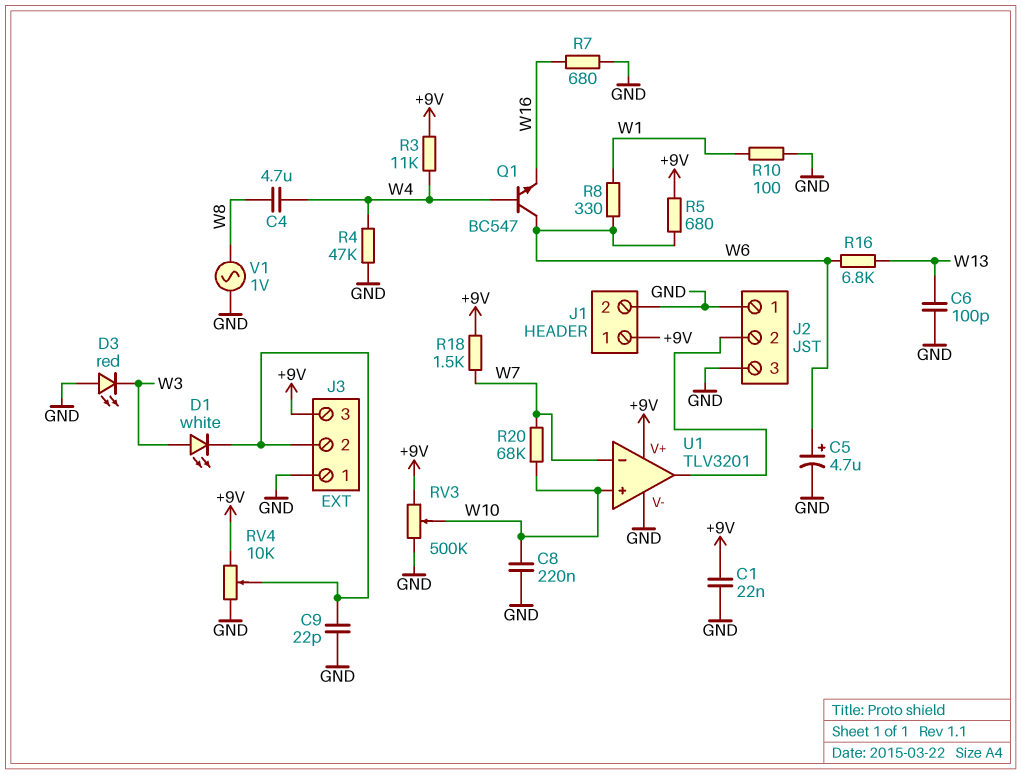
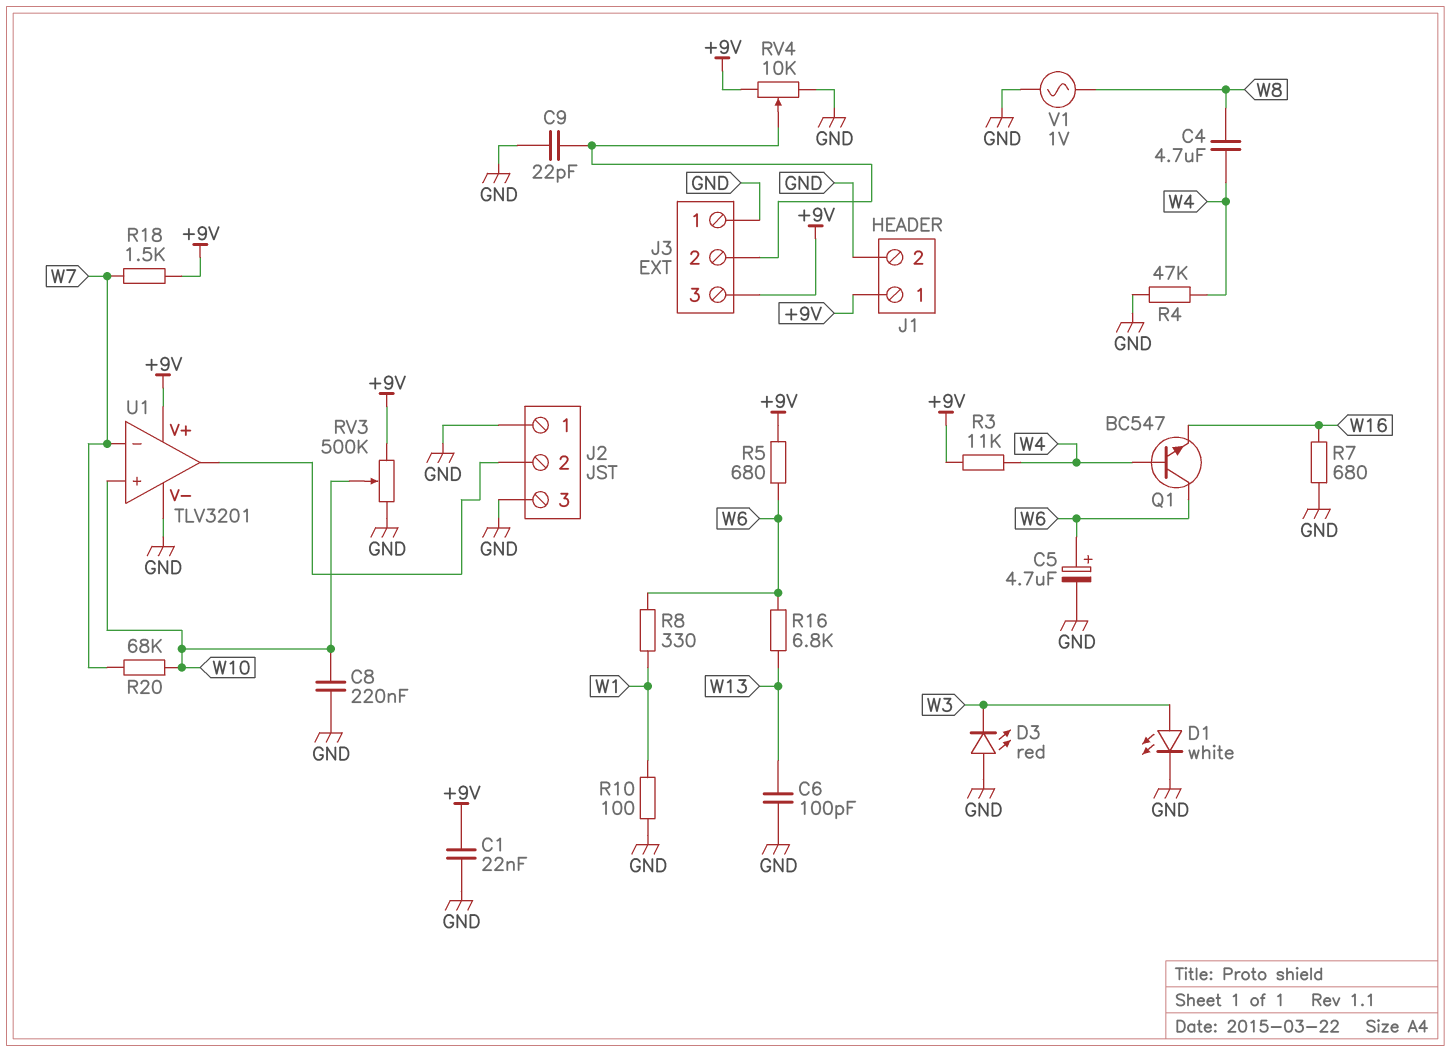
D1: LED white (A W3, K J3/2) -> LED white (A W3, K GND)

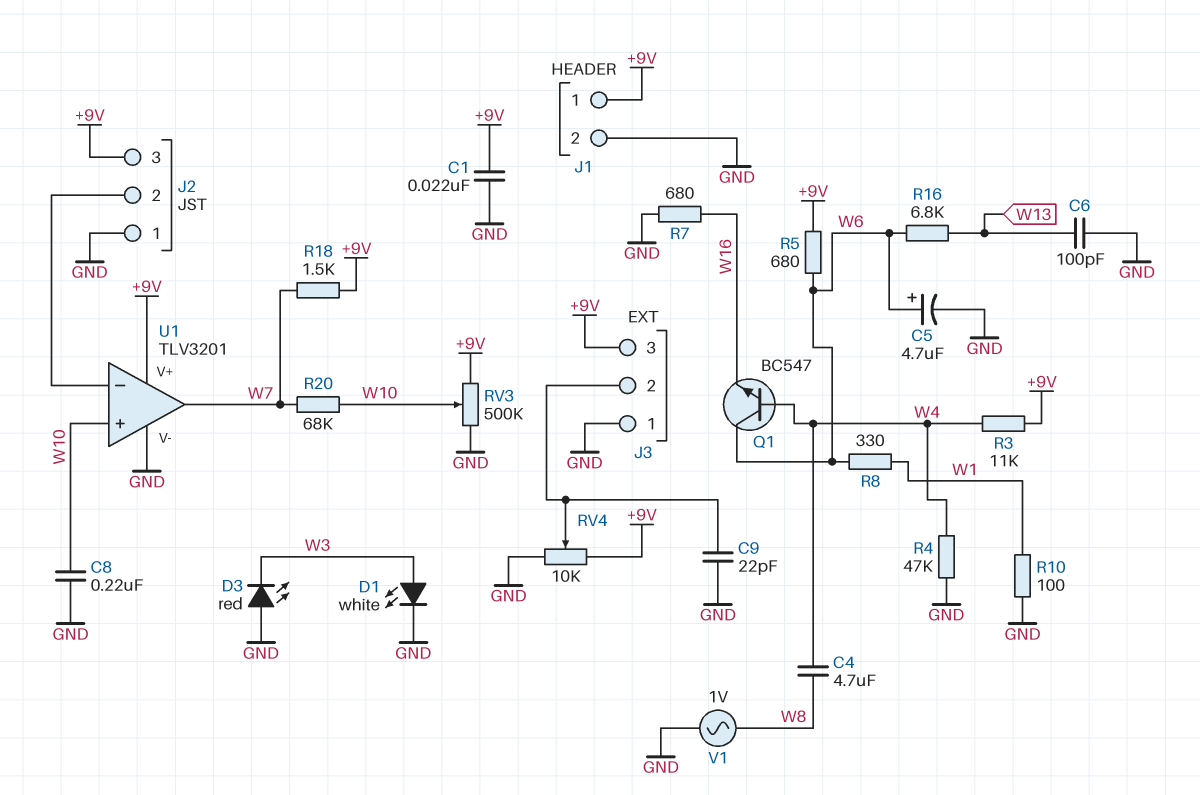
J2 pin 3: GND -> +9V
U1 pin in-: W7 -> J2/2
U1 pin out: J2/2 -> W7

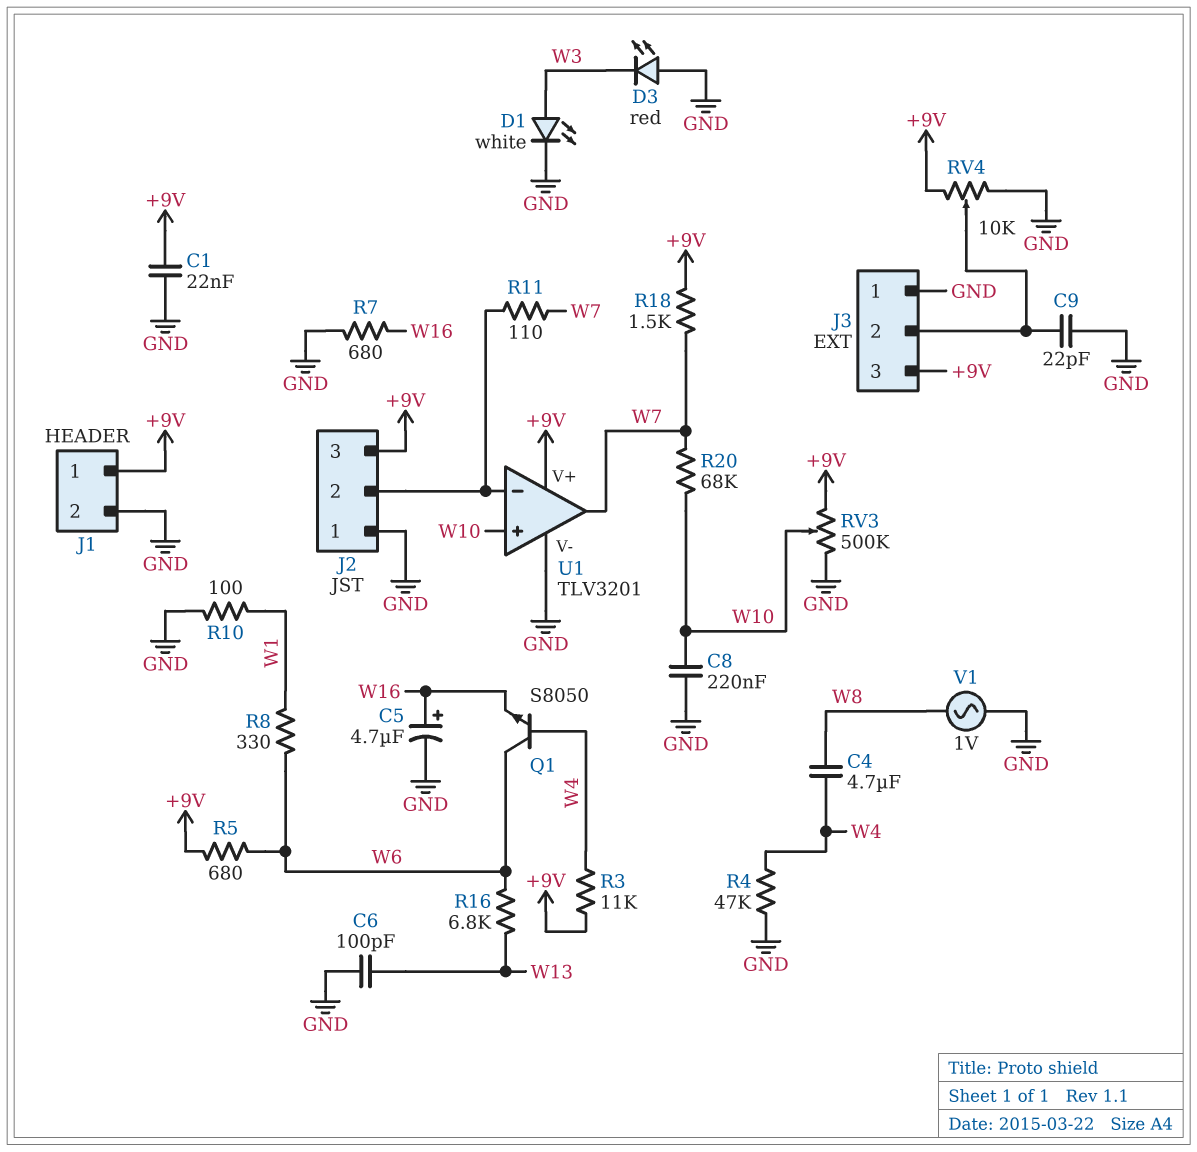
C5: 4.7uF (plus W6, minus GND) -> 4.7uF (plus W16, minus GND)
Q1: NPN BC547 (B W4, C W6, E W16) -> NPN S8050 (B W4, C W6, E W16)
R11: none -> 110 (J2/2, W7)

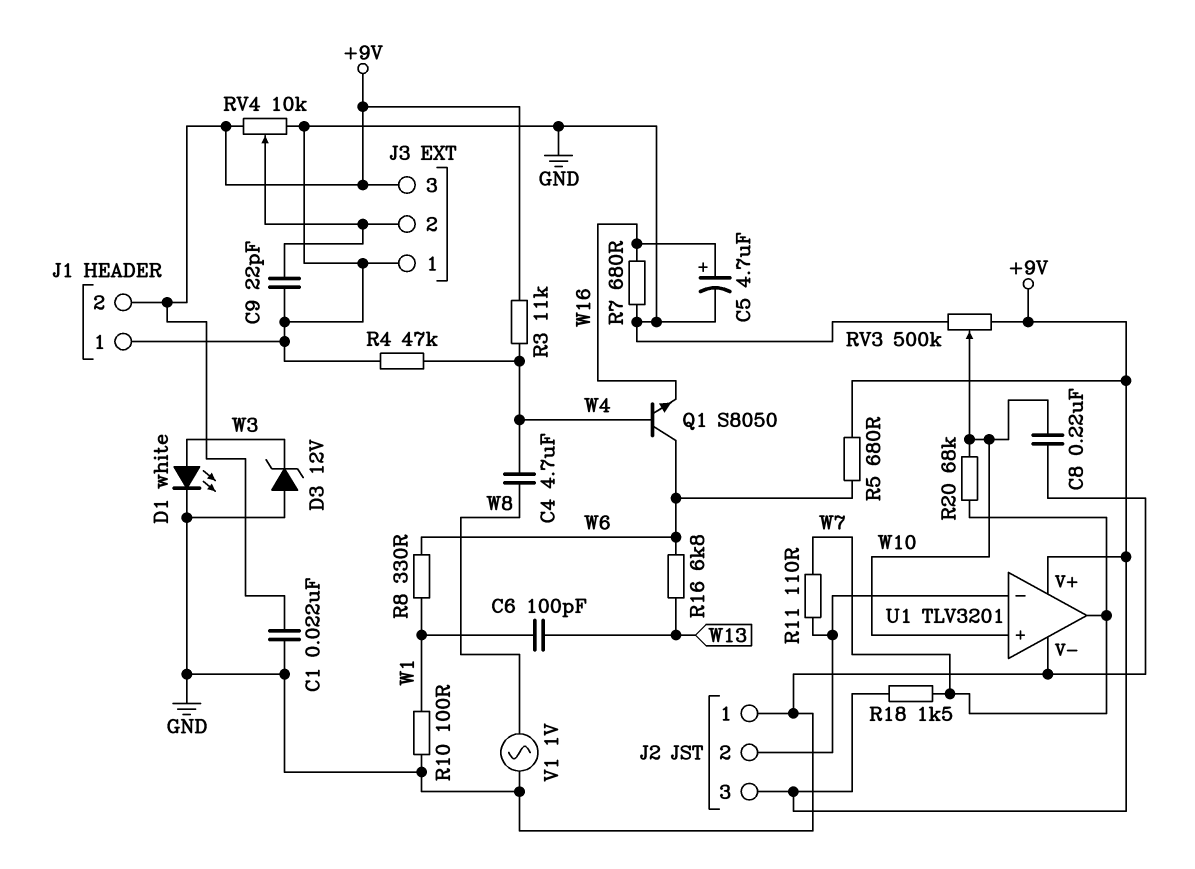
C6: 100pF (GND, W13) -> 100pF (W1, W13)
D3: LED red (A GND, K W3) -> zener 12V (A GND, K W3)
J1 pin 1: +9V -> GND
J1 pin 2: GND -> +9V

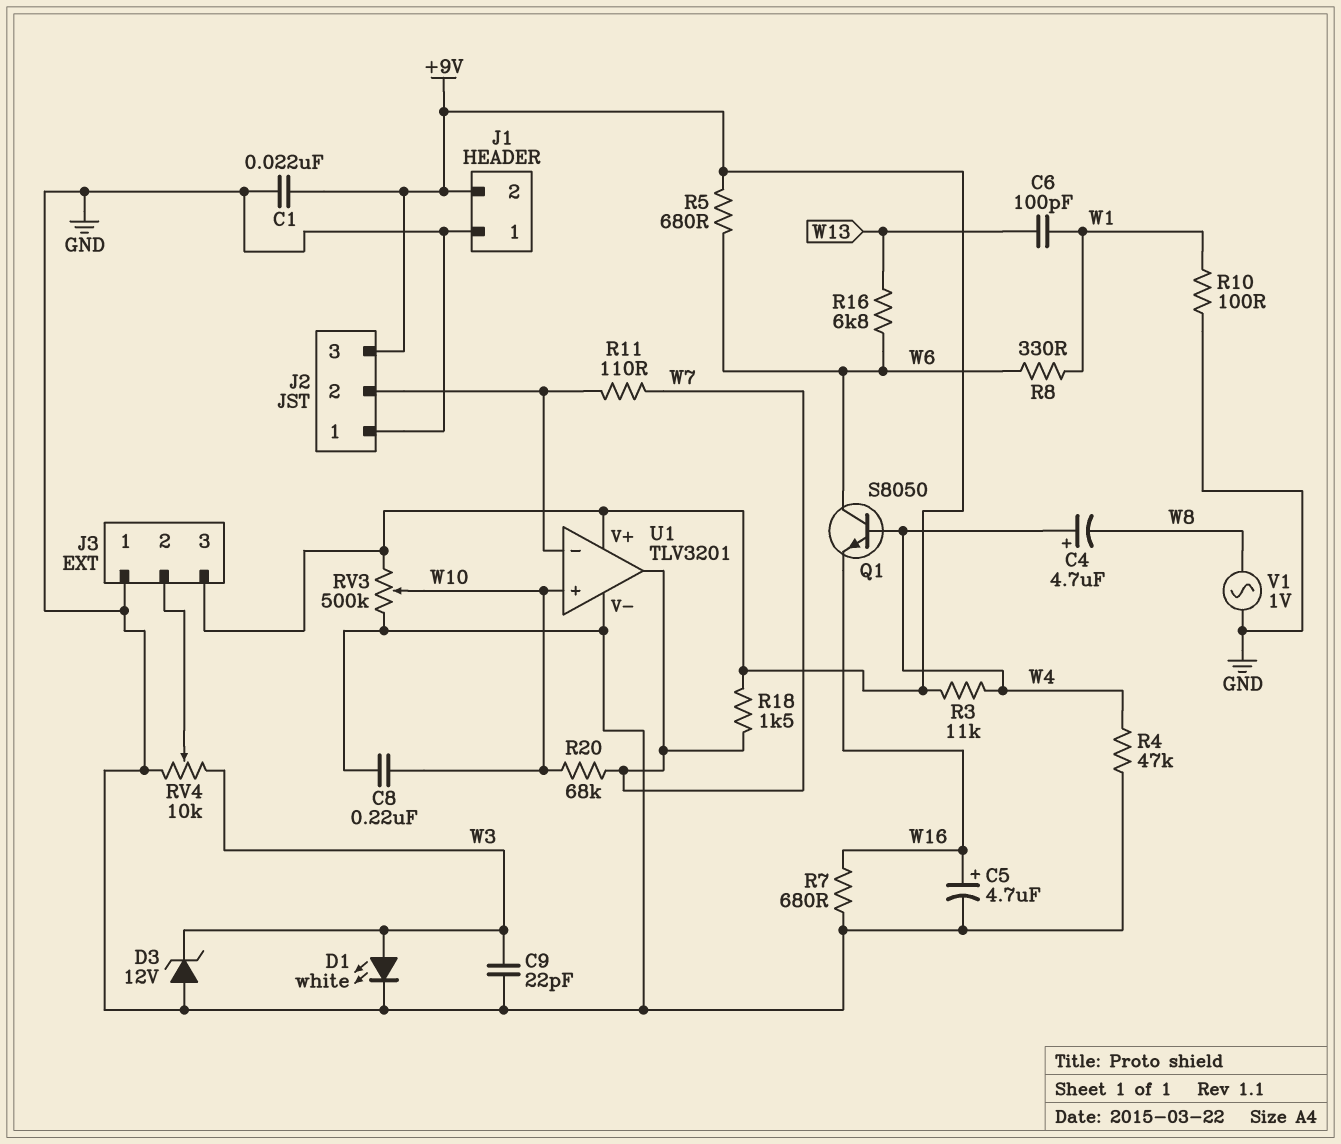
C4: 4.7uF (W4, W8) -> 4.7uF (plus W4, minus W8)
C9: 22pF (GND, J3/2) -> 22pF (GND, W3)
RV4: 10k (+9V, GND, wiper J3/2) -> 10k (GND, W3, wiper J3/2)

